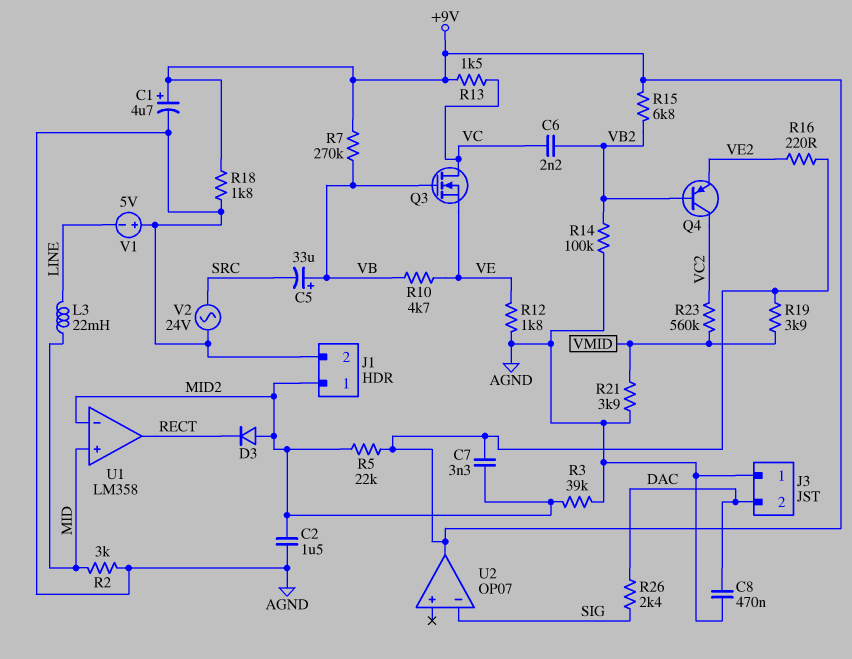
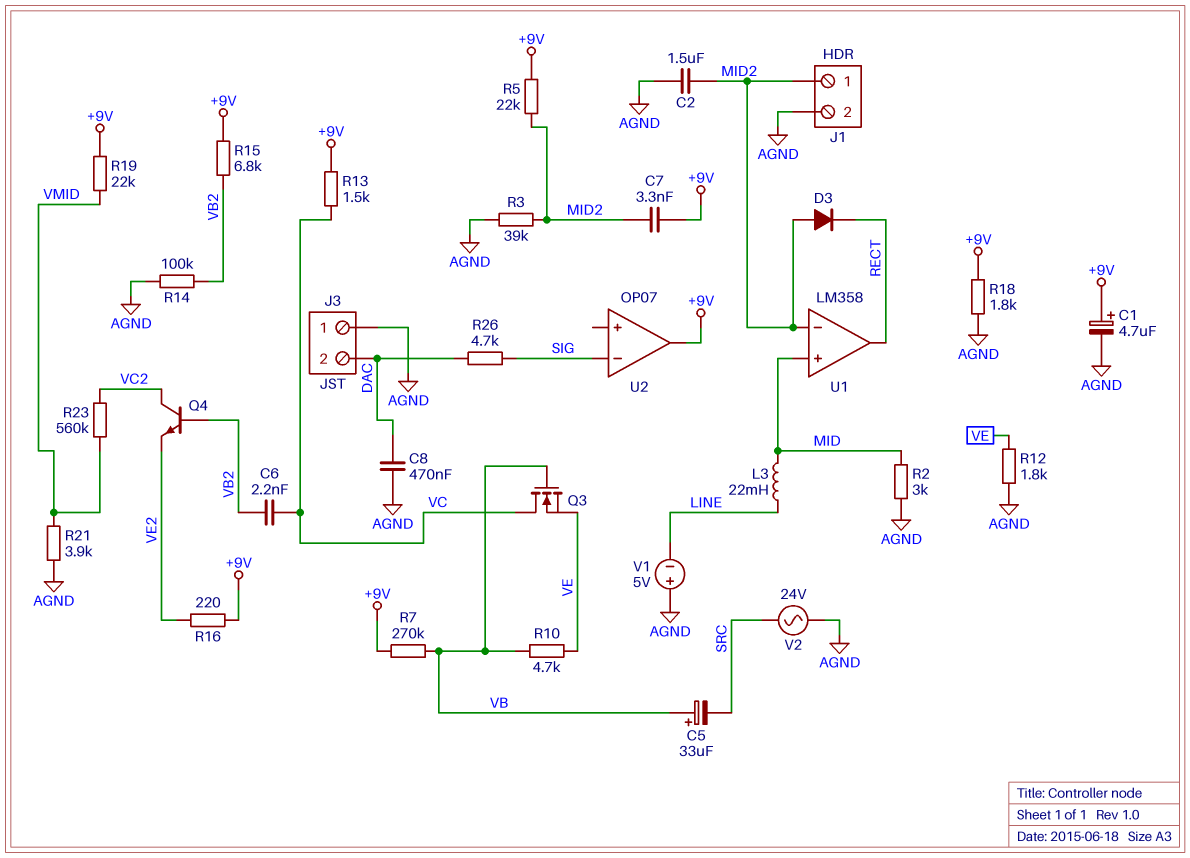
Q4: PNP (B VB2, C VC2, E VE2) -> NPN (B VB2, C VC2, E VE2)
R19: 3.9k (+9V, VMID) -> 22k (+9V, VMID)
R26: 2.4k (DAC, SIG) -> 4.7k (DAC, SIG)

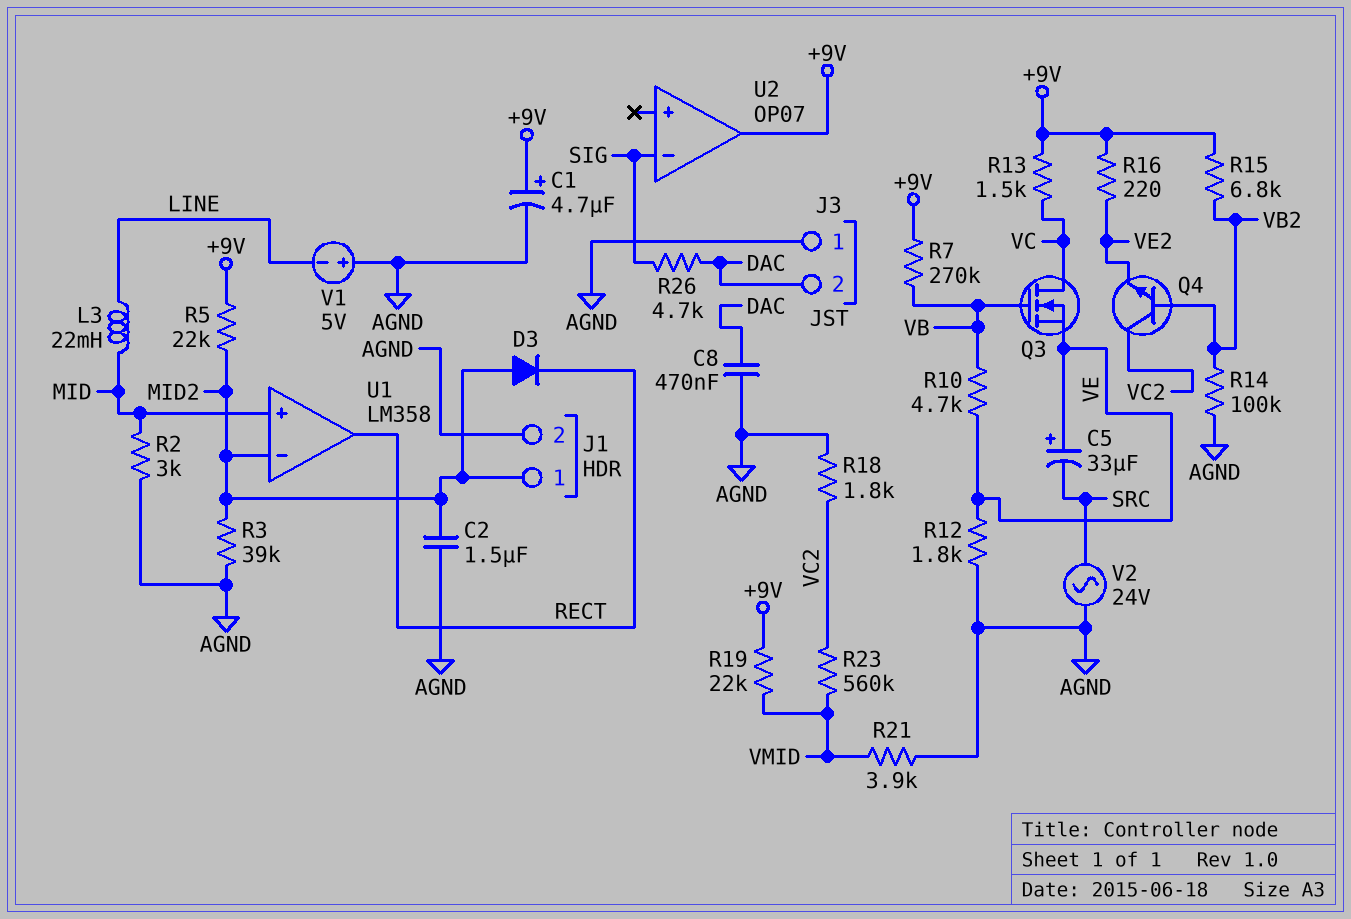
C5: 33uF (plus VB, minus SRC) -> 33uF (plus VE, minus SRC)
C6: 2.2nF (VB2, VC) -> none
C7: 3.3nF (+9V, MID2) -> none
R18: 1.8k (+9V, AGND) -> 1.8k (AGND, VC2)

